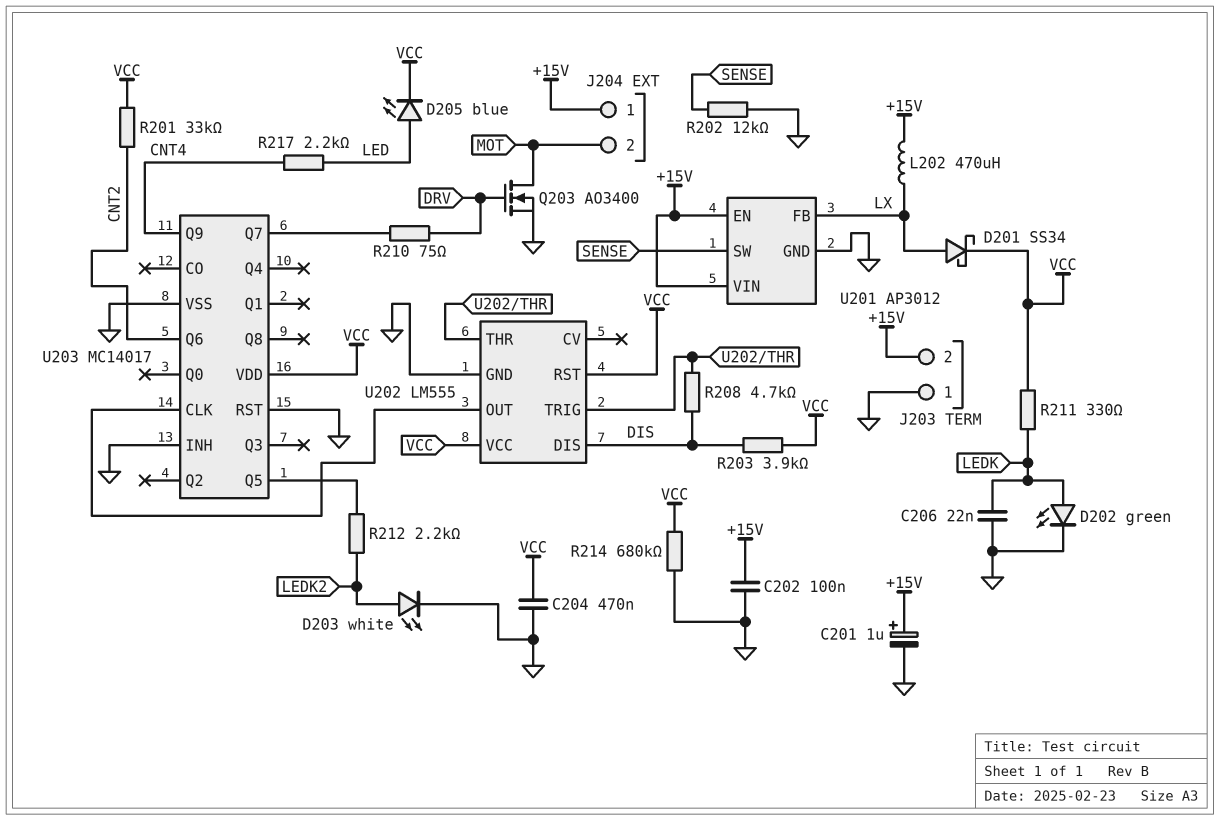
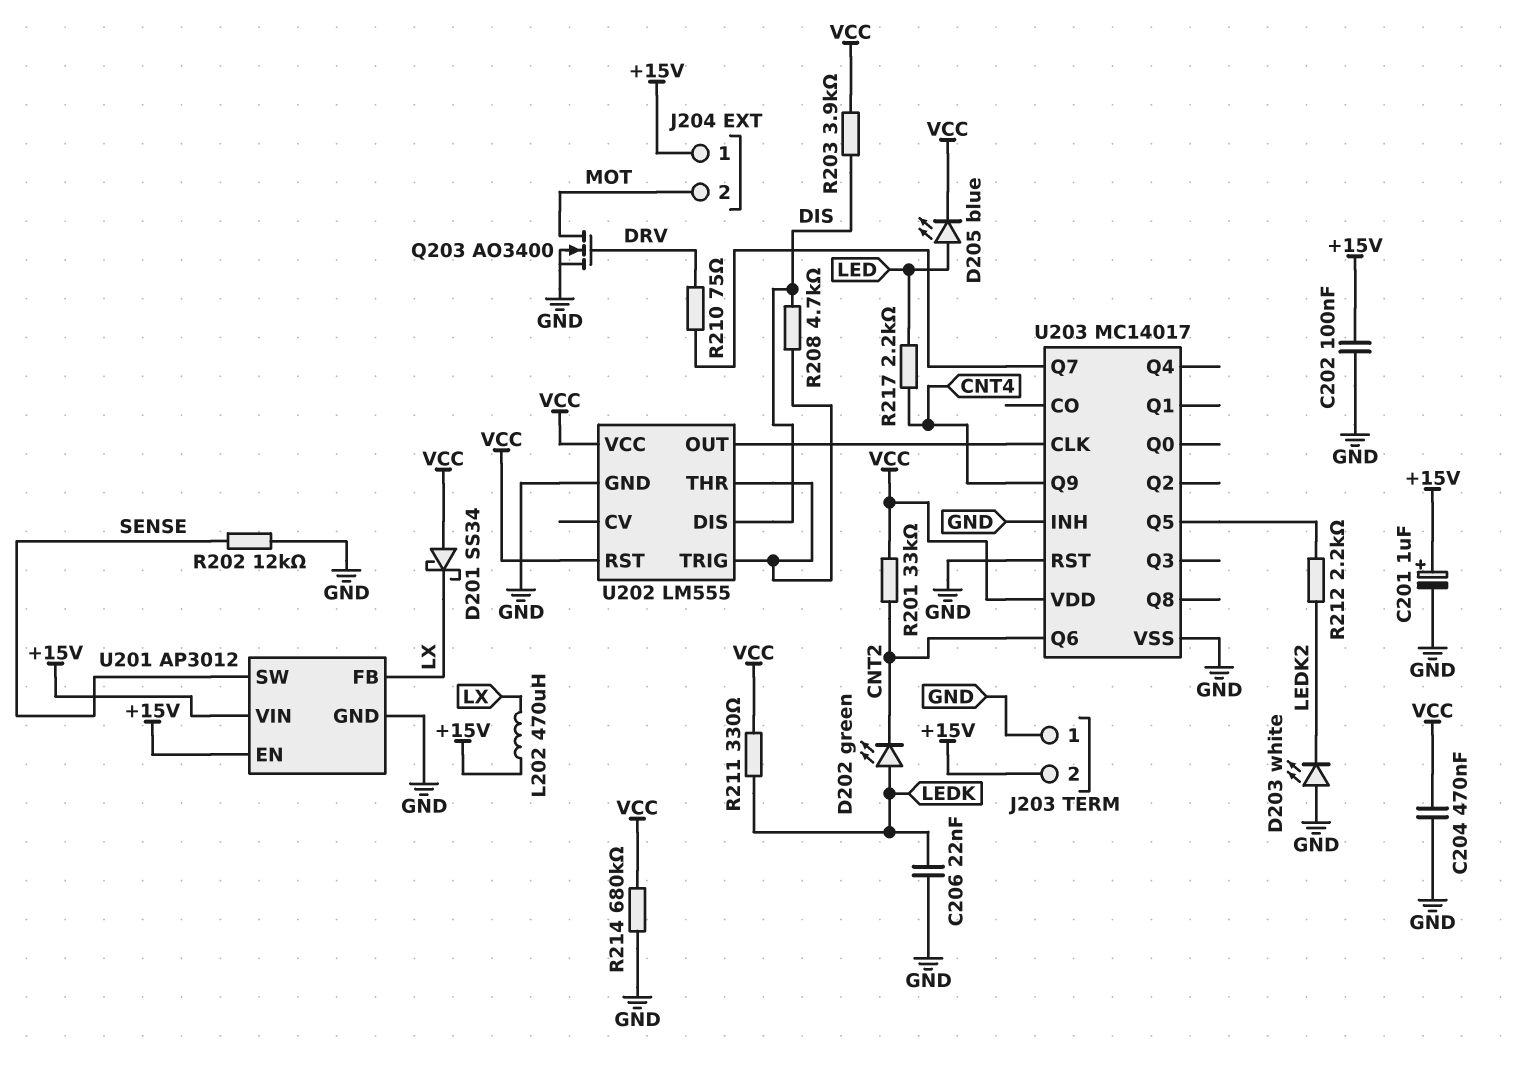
D201: schottky SS34 (A LX, K VCC) -> schottky SS34 (A VCC, K LX)
D202: LED green (A LEDK, K GND) -> LED green (A LEDK, K CNT2)
D203: LED white (A LEDK2, K GND) -> LED white (A GND, K LEDK2)

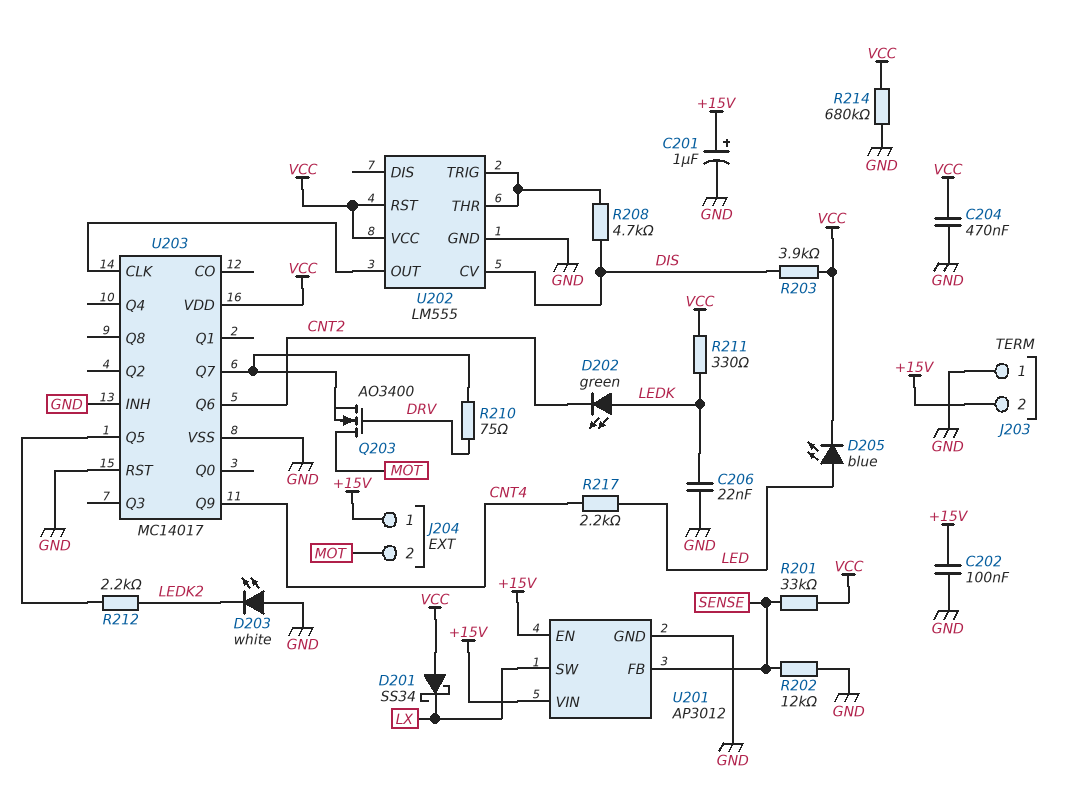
L202: 470uH (+15V, LX) -> none
Q203: NMOS AO3400 (G DRV, D MOT, S GND) -> NMOS AO3400 (G DRV, D MOT, S U203/Q7)
R201: 33k (CNT2, VCC) -> 33k (SENSE, VCC)
U201 pin FB: LX -> SENSE
U201 pin SW: SENSE -> LX
U202 pin CV: none -> DIS
U202 pin DIS: DIS -> none

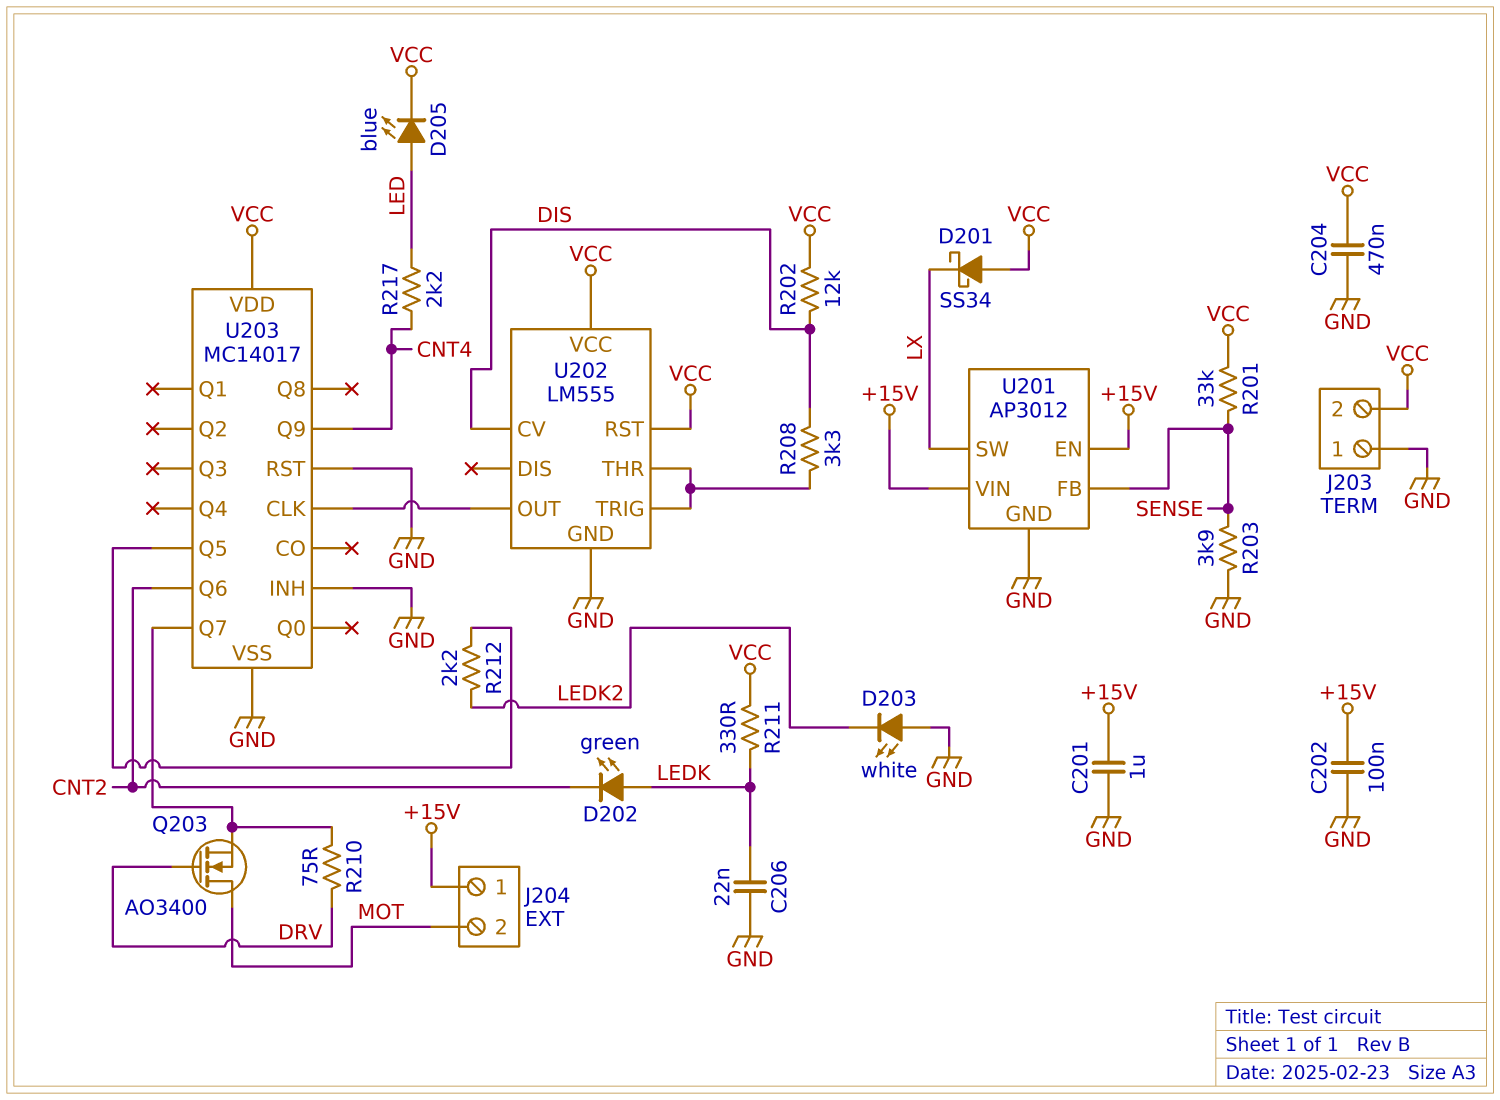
C201: 1uF (plus +15V, minus GND) -> 1uF (+15V, GND)
J203 pin 2: +15V -> VCC
R202: 12k (GND, SENSE) -> 12k (DIS, VCC)
R203: 3.9k (DIS, VCC) -> 3.9k (GND, SENSE)
R208: 4.7k (DIS, U202/THR) -> 3.3k (DIS, U202/THR)
R214: 680k (GND, VCC) -> none

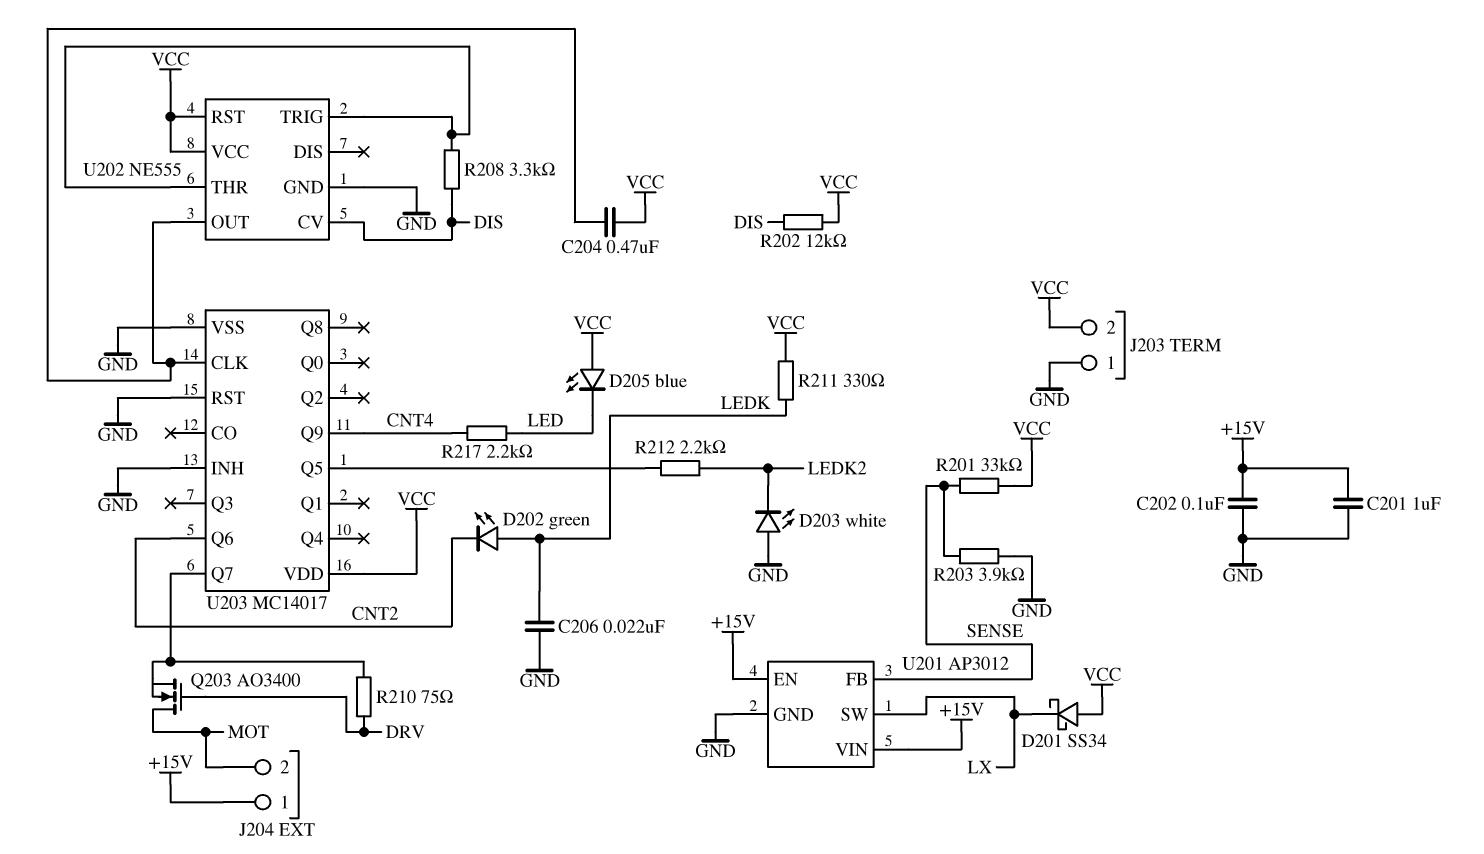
C204: 470nF (GND, VCC) -> 470nF (U202/OUT, VCC)
D205: LED blue (A LED, K VCC) -> LED blue (A VCC, K LED)
U202: LM555 -> NE555

